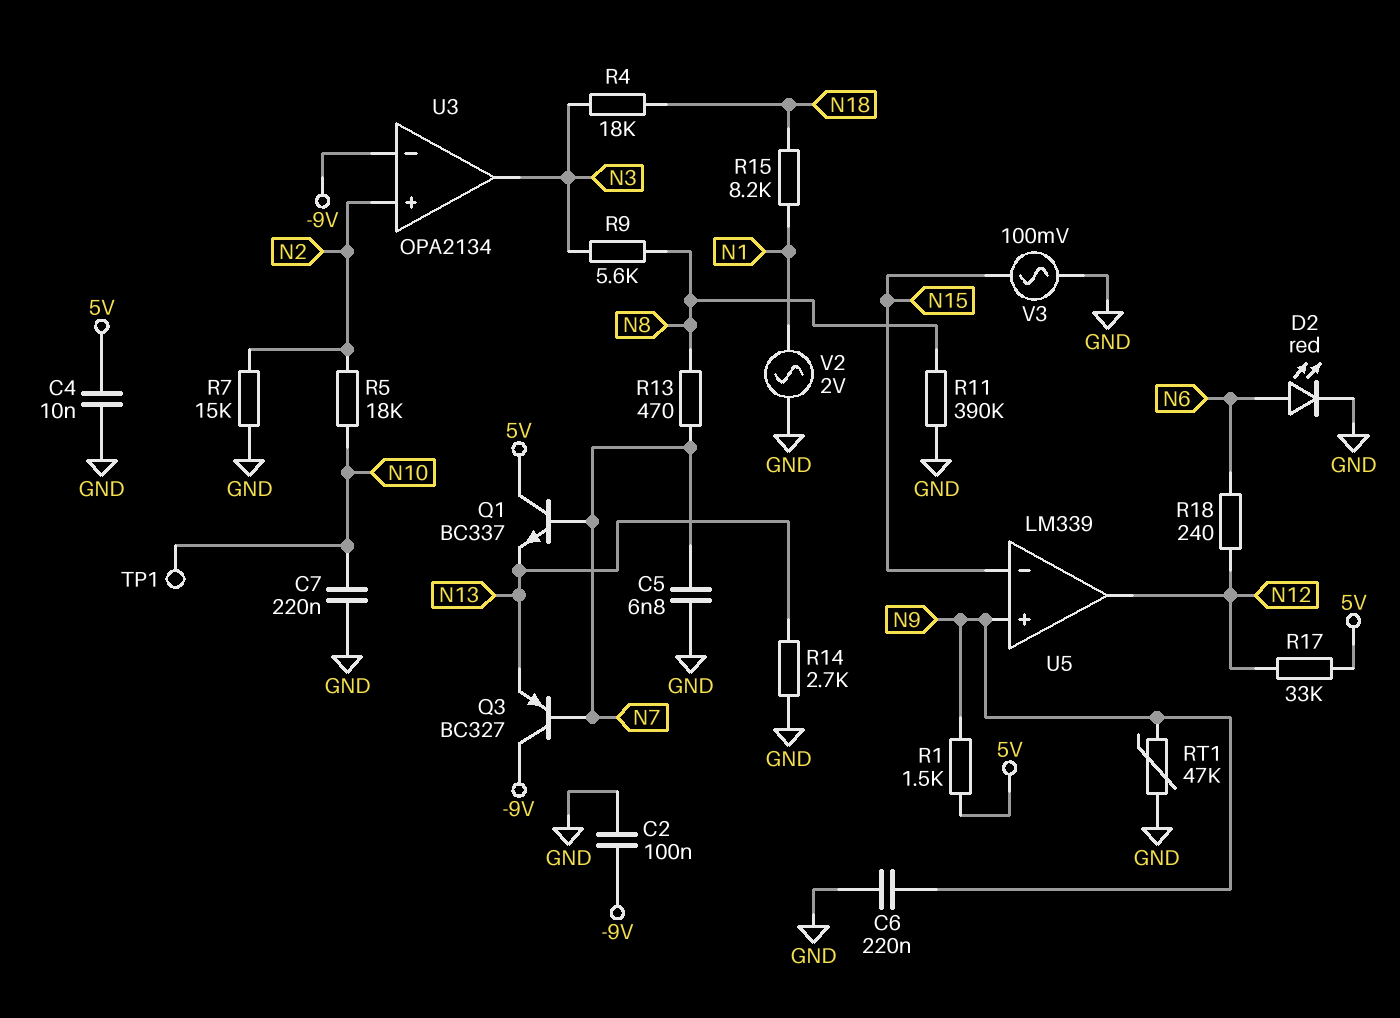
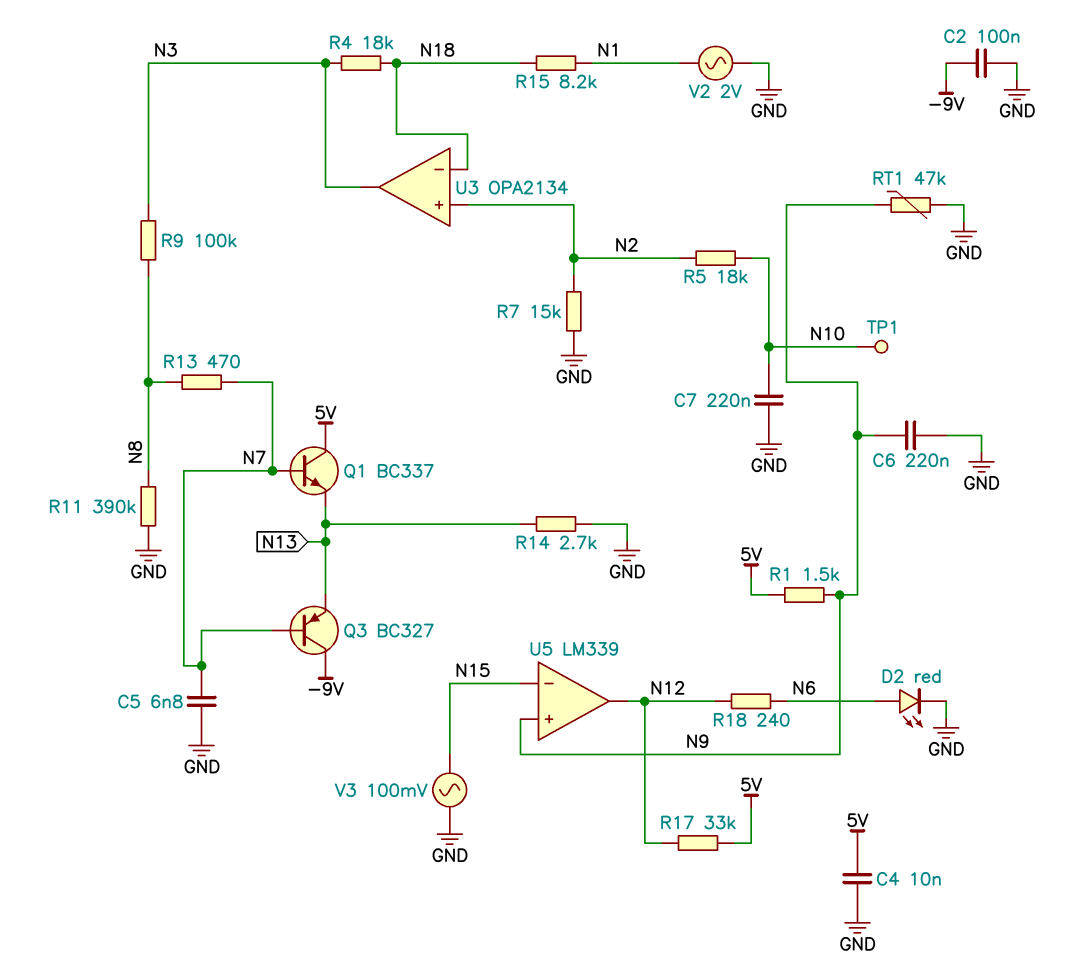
R9: 5.6k (N3, N8) -> 100k (N3, N8)
U3 pin in-: -9V -> N18

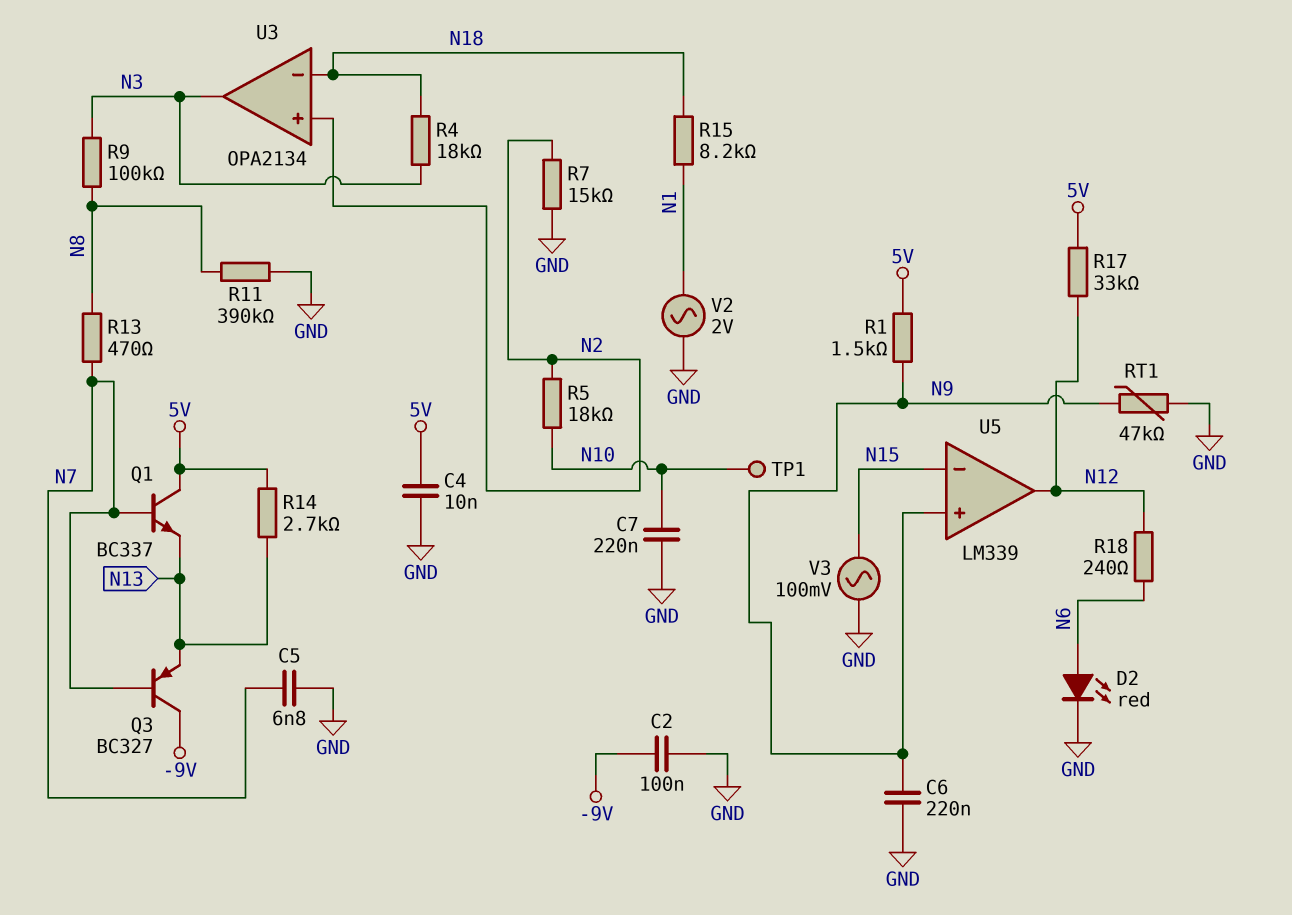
R14: 2.7k (GND, N13) -> 2.7k (5V, N13)

